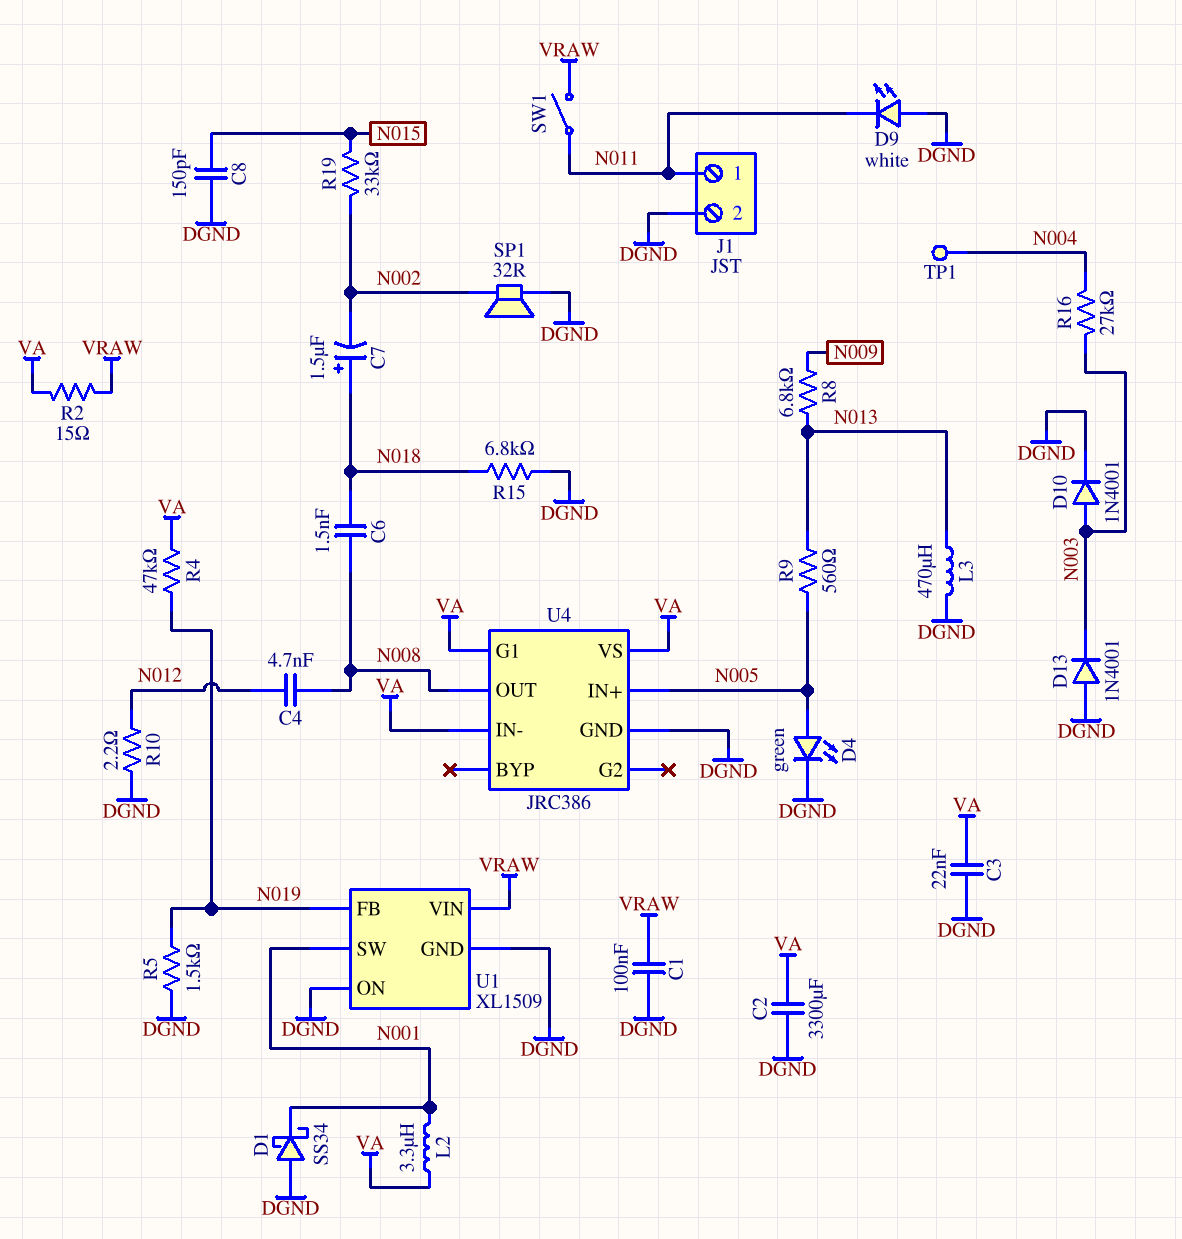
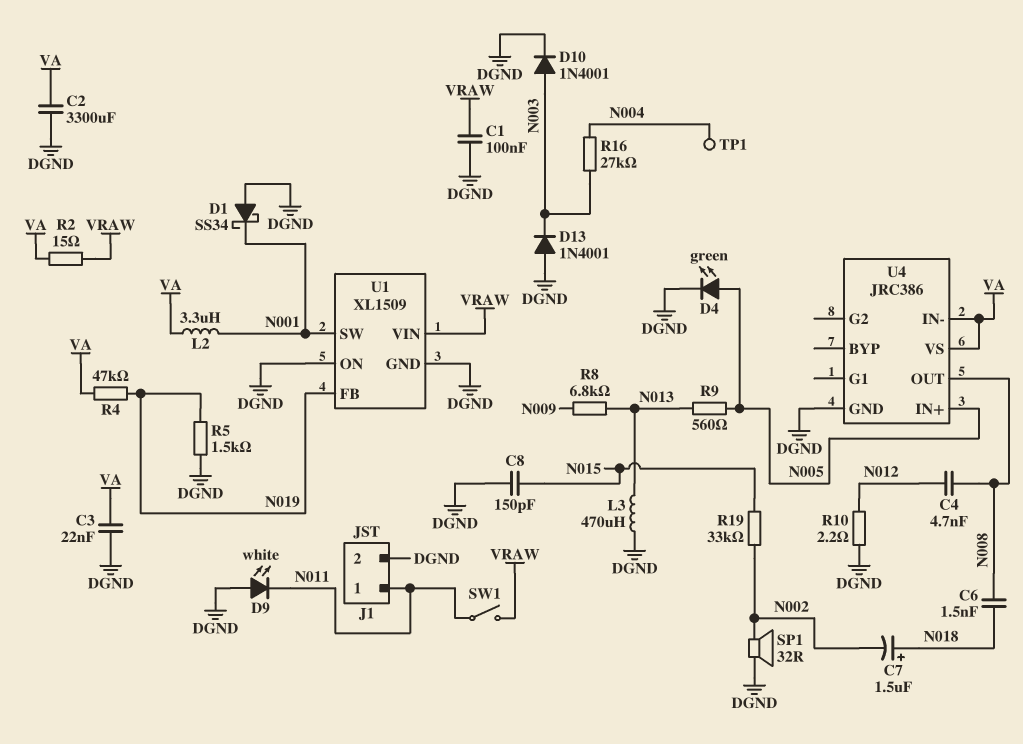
R15: 6.8k (DGND, N018) -> none
U4 pin G1: VA -> none

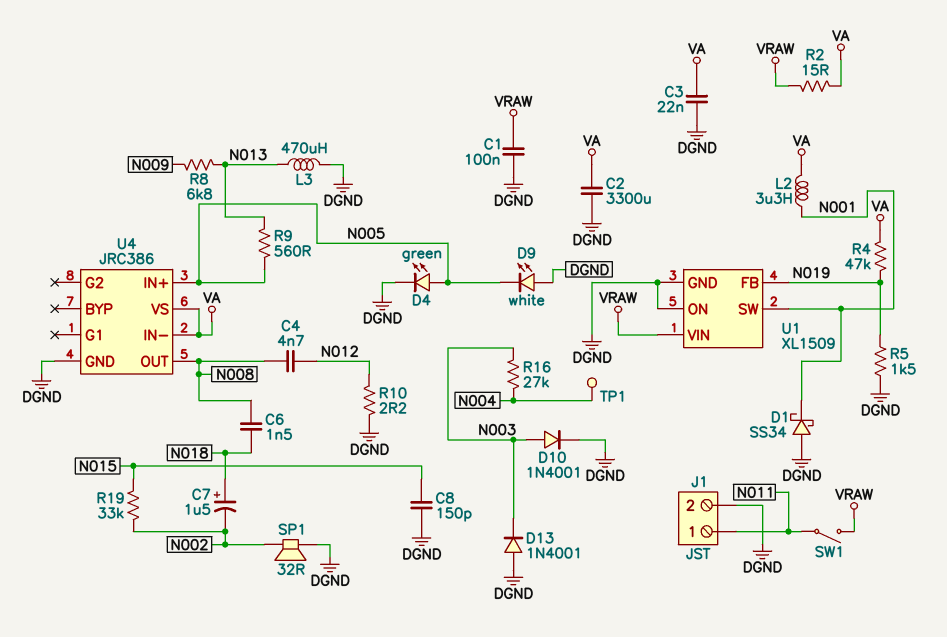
D9: LED white (A DGND, K N011) -> LED white (A DGND, K N005)

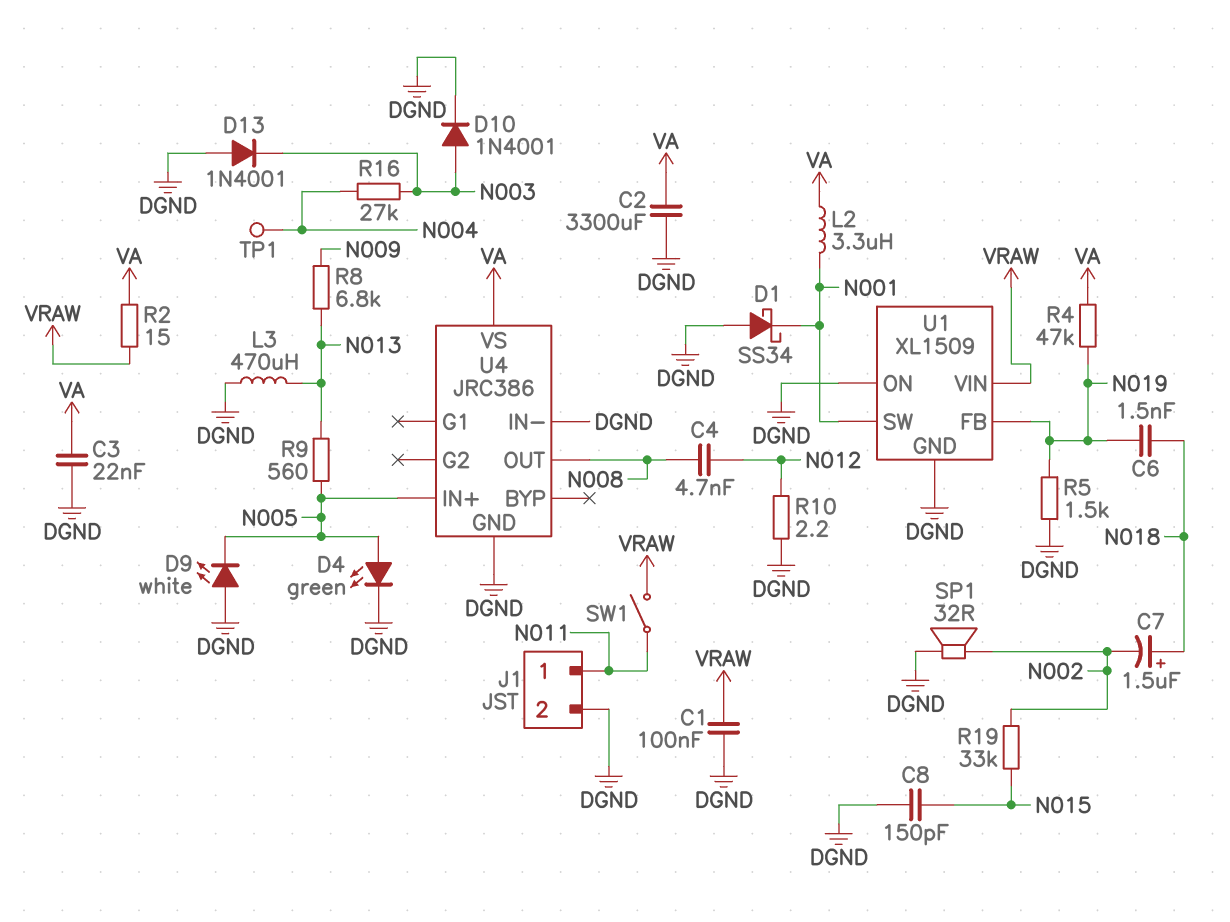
C6: 1.5nF (N008, N018) -> 1.5nF (N018, N019)
U4 pin IN-: VA -> DGND

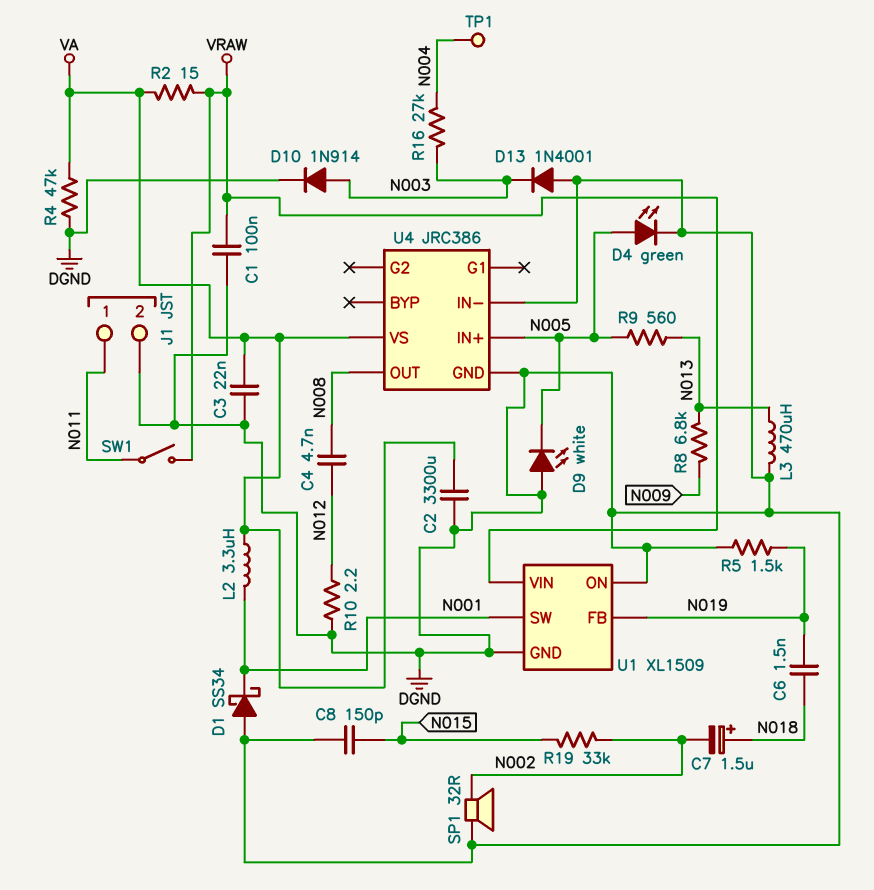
D10: diode 1N4001 (A N003, K DGND) -> diode 1N914 (A N003, K DGND)
R4: 47k (N019, VA) -> 47k (DGND, VA)

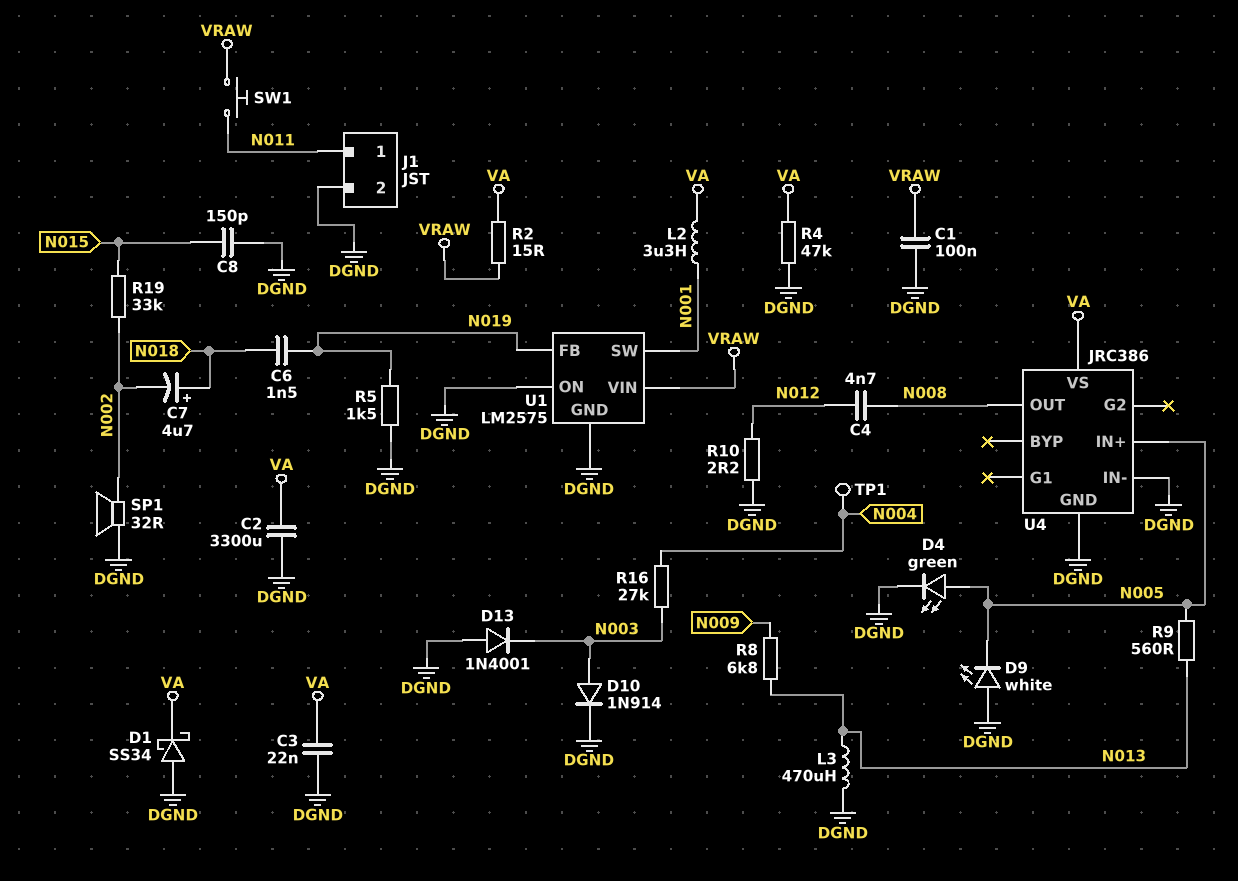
C7: 1.5uF (plus N018, minus N002) -> 4.7uF (plus N018, minus N002)
D1: schottky SS34 (A DGND, K N001) -> schottky SS34 (A DGND, K VA)
SW1: switch (N011, VRAW) -> button (N011, VRAW)
U1: XL1509 -> LM2575

